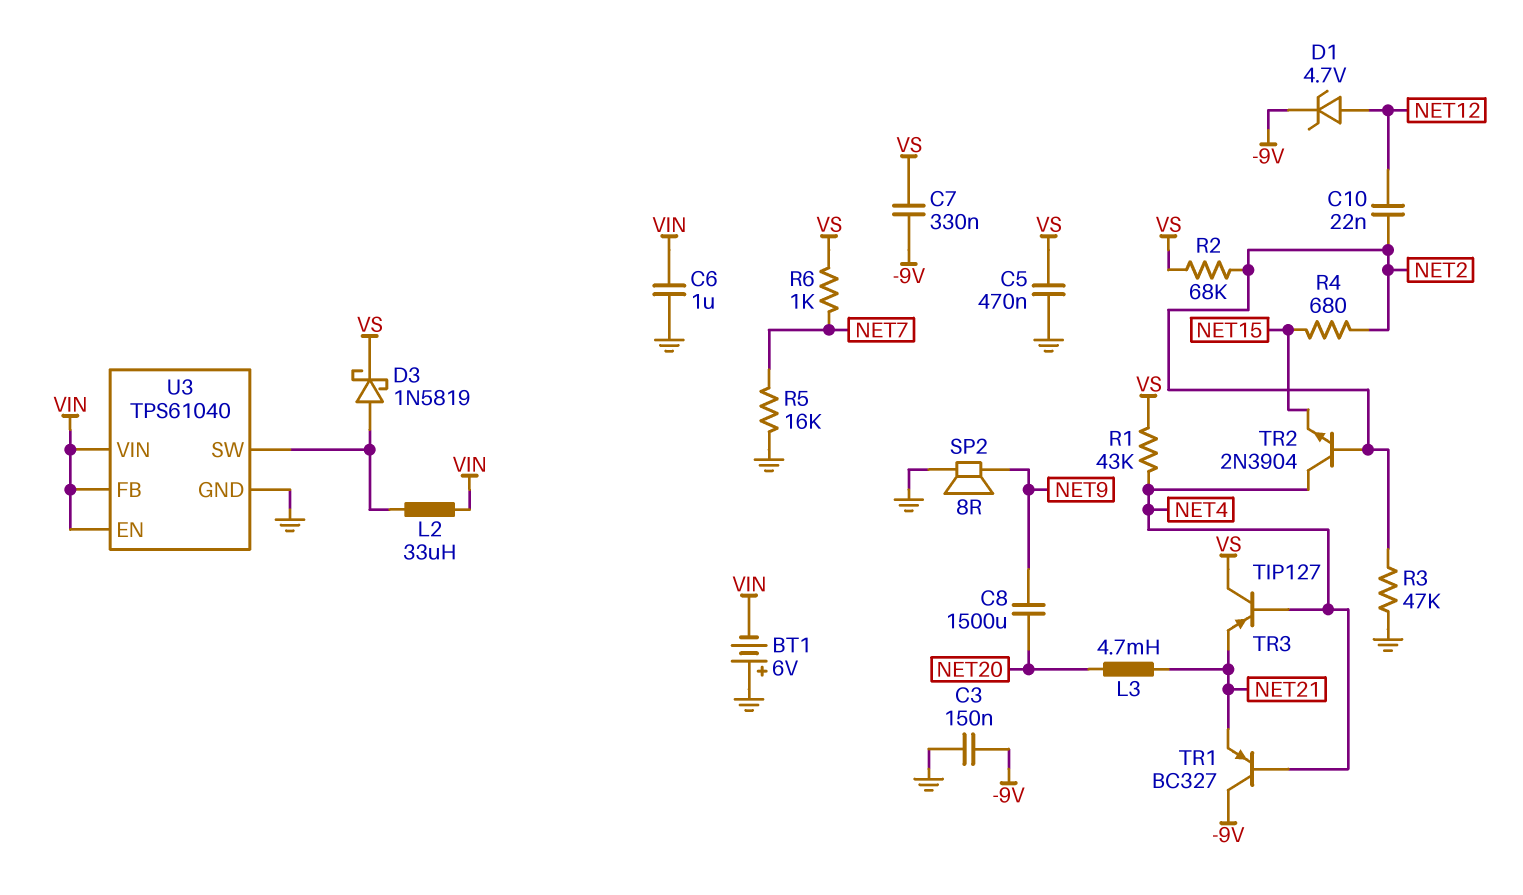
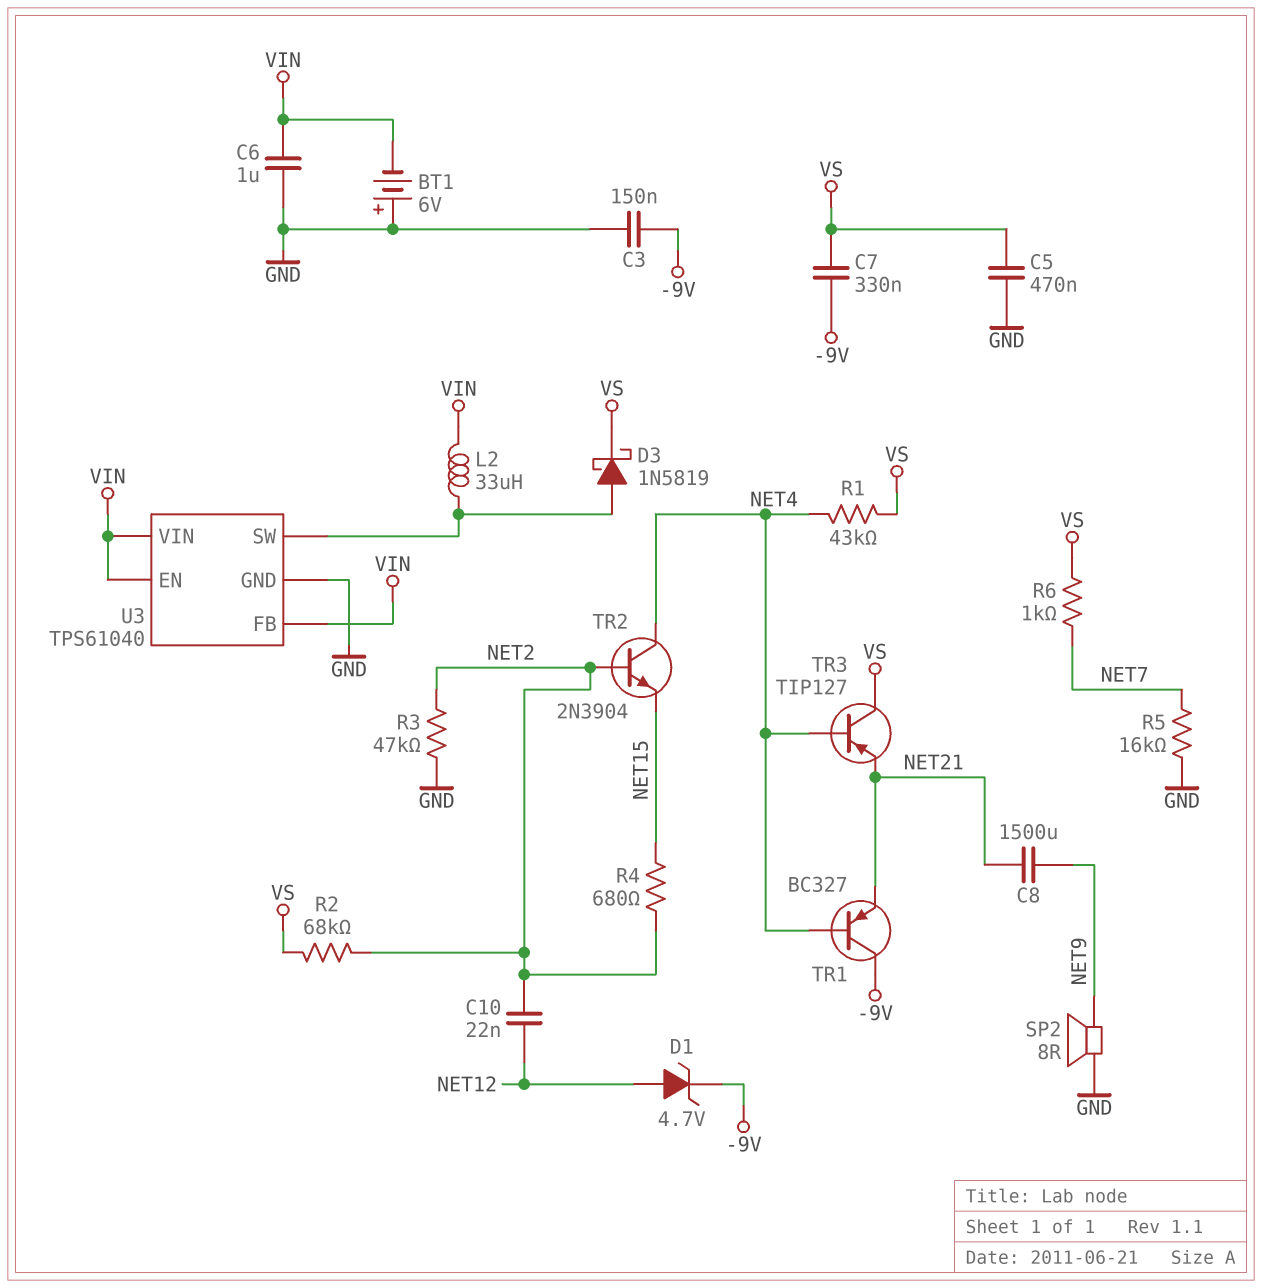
C8: 1500uF (NET9, NET20) -> 1500uF (NET9, NET21)
L3: 4.7mH (NET20, NET21) -> none

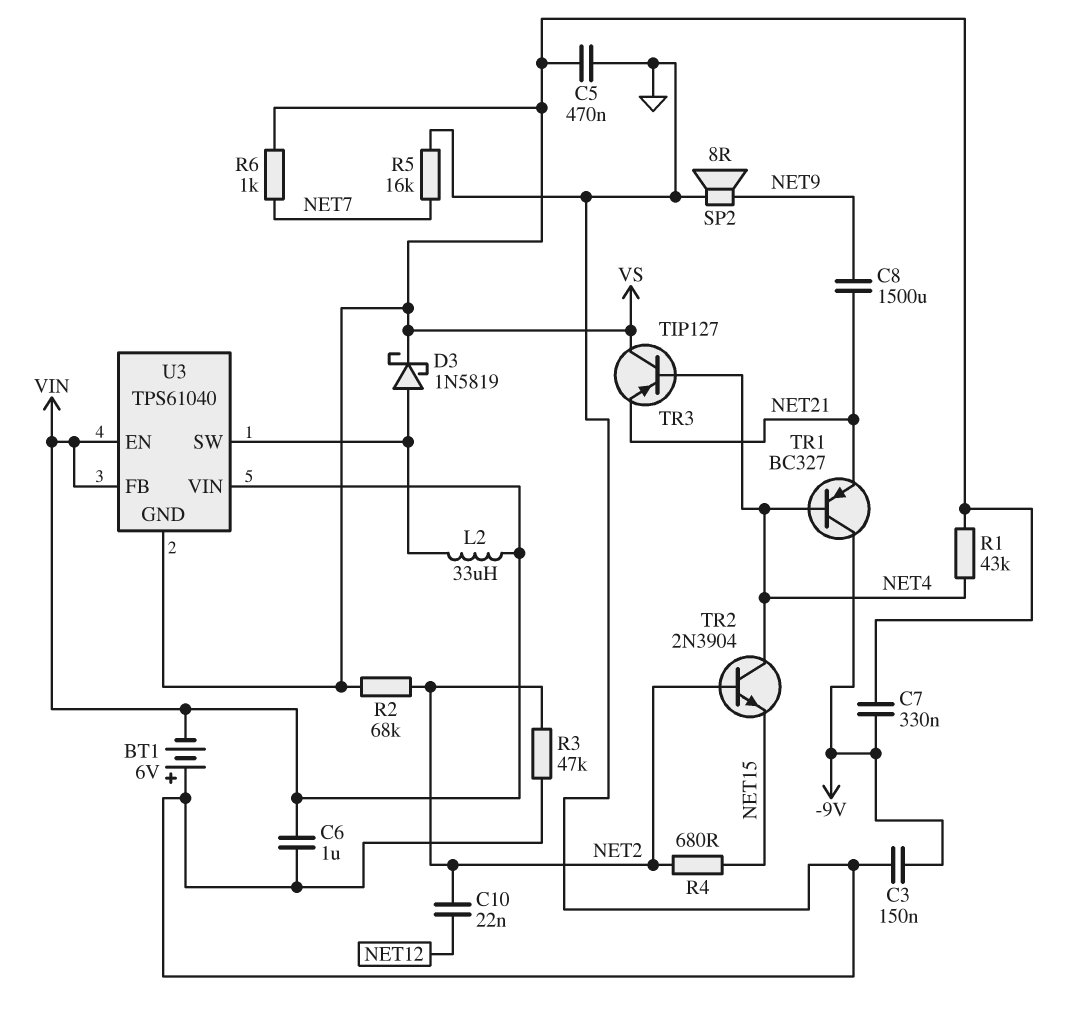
D1: zener 4.7V (A NET12, K -9V) -> none
U3 pin GND: GND -> VS

